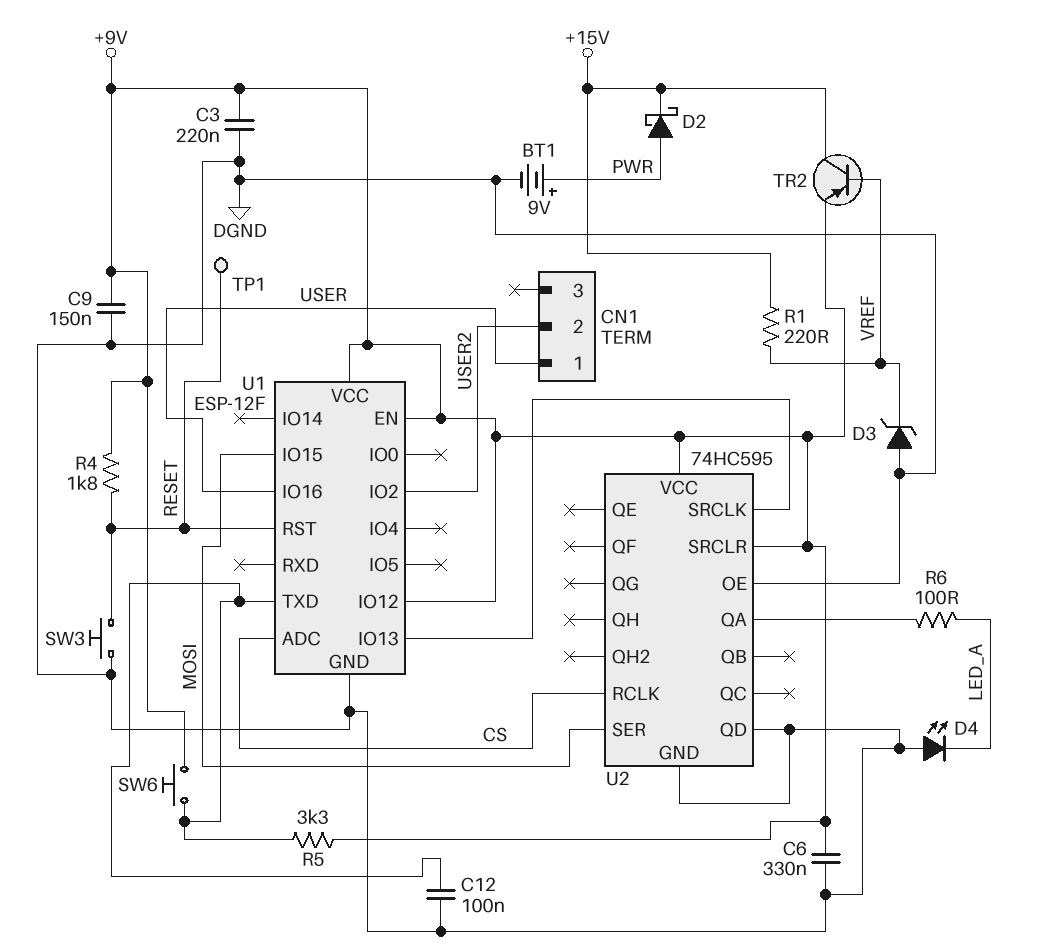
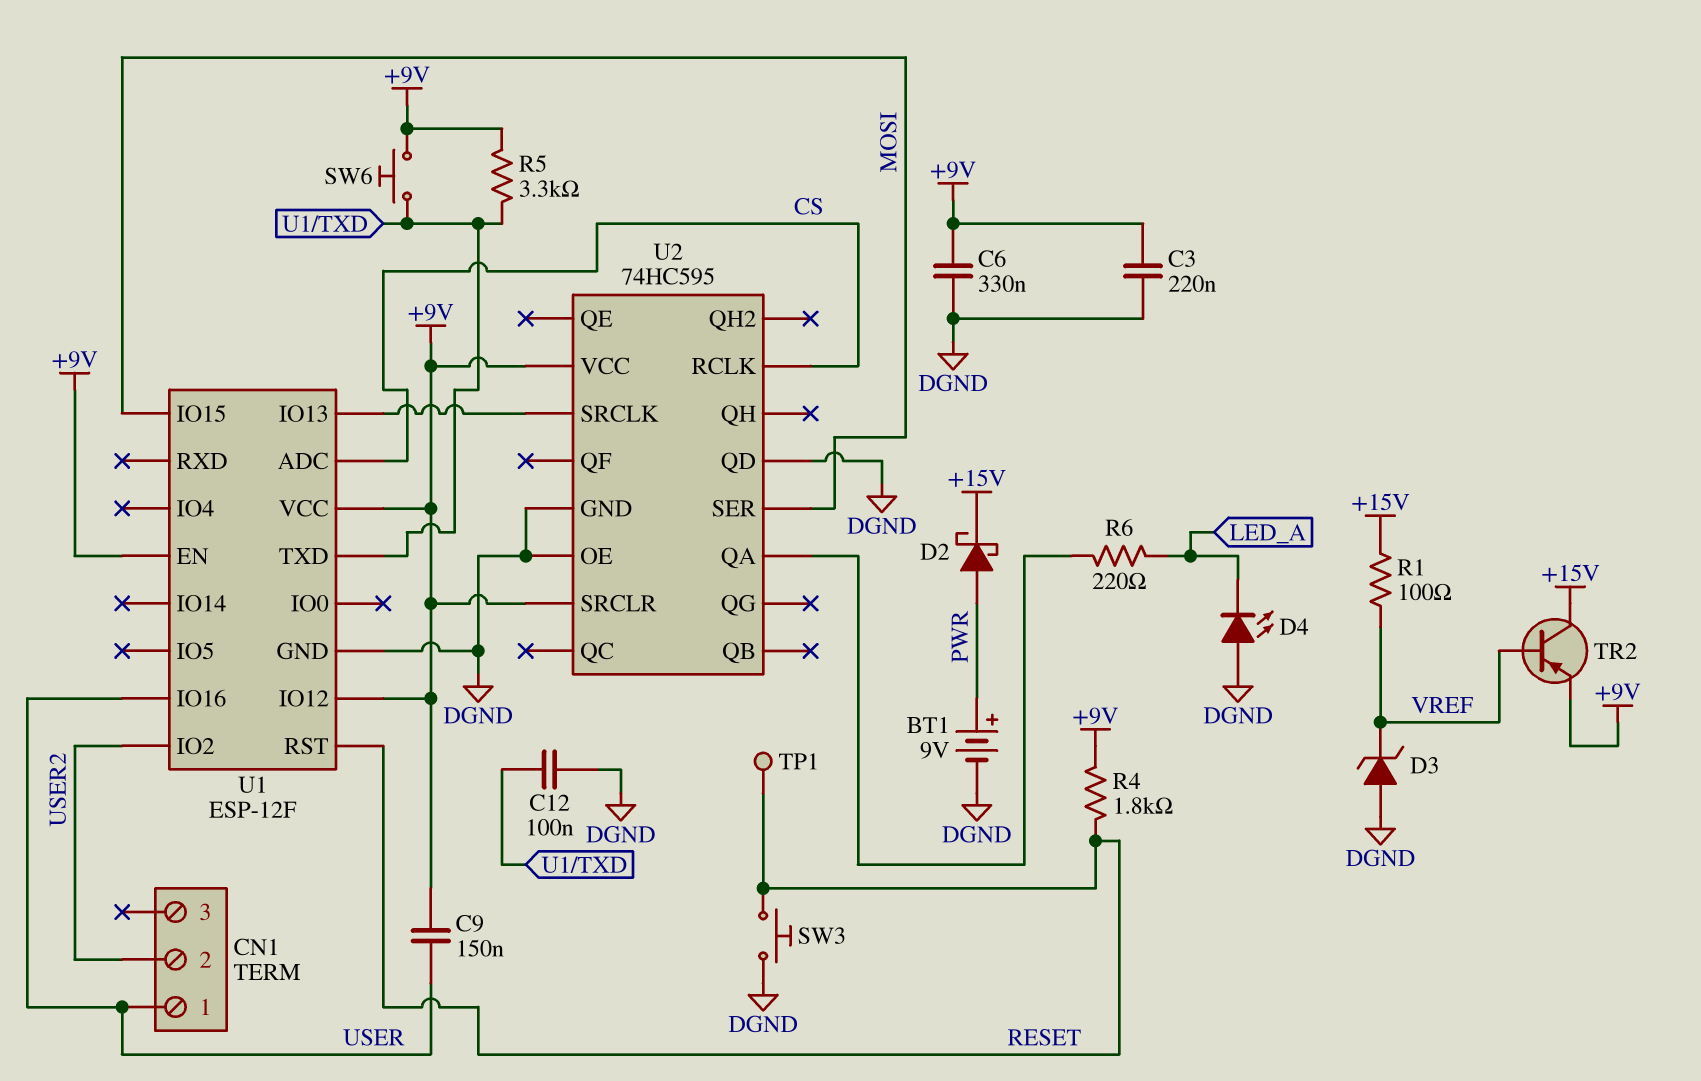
C9: 150nF (+9V, DGND) -> 150nF (+9V, USER)
R1: 220 (+15V, VREF) -> 100 (+15V, VREF)
R6: 100 (LED_A, U2/QA) -> 220 (LED_A, U2/QA)

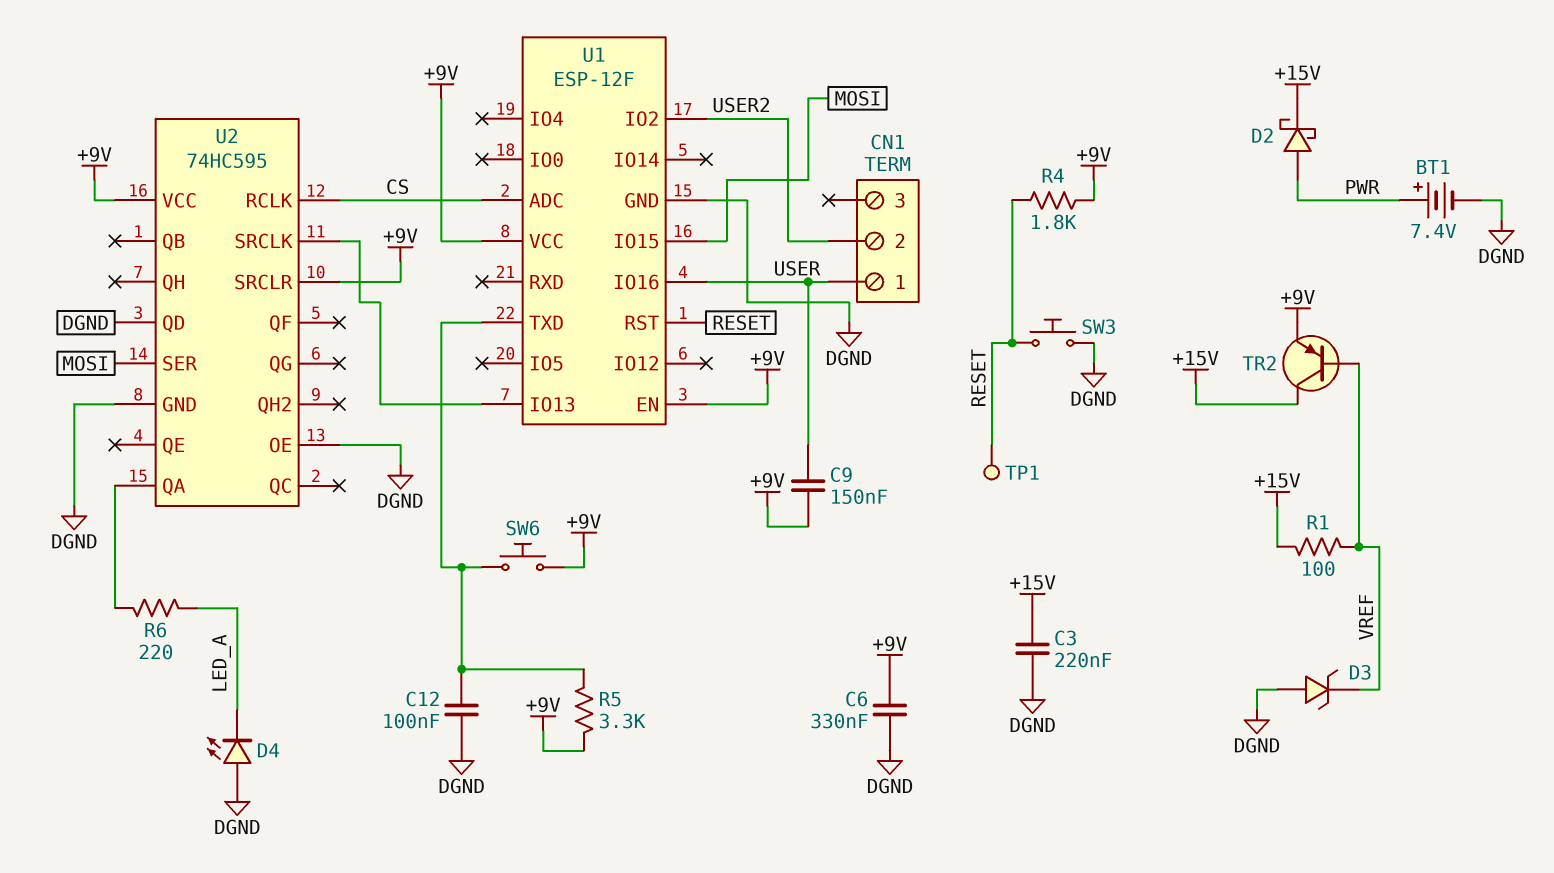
BT1: 9V (plus PWR, minus DGND) -> 7.4V (plus PWR, minus DGND)
C3: 220nF (+9V, DGND) -> 220nF (+15V, DGND)
U1 pin IO12: +9V -> none

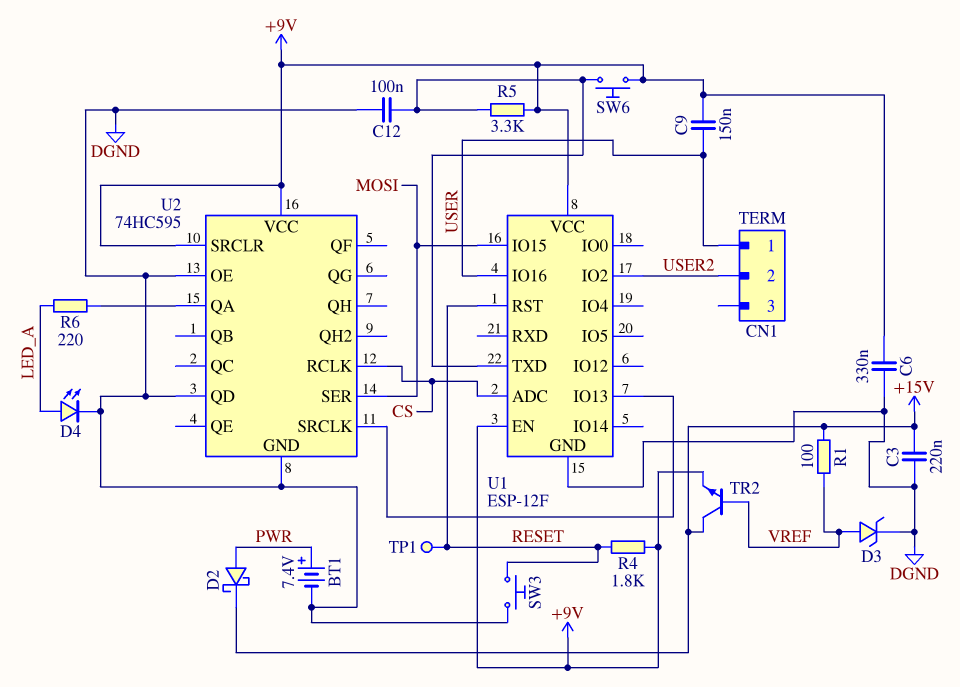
D3: zener (A DGND, K VREF) -> zener (A VREF, K DGND)
D4: LED (A DGND, K LED_A) -> LED (A LED_A, K DGND)
TR2: PNP (B VREF, C +15V, E +9V) -> NPN (B VREF, C +15V, E +9V)

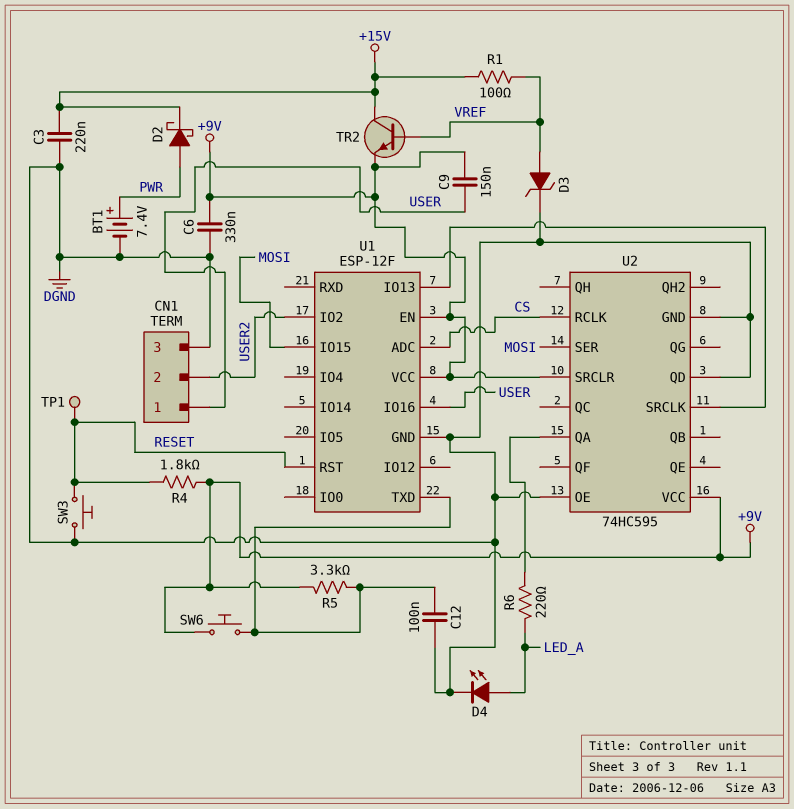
CN1 pin 3: none -> DGND

